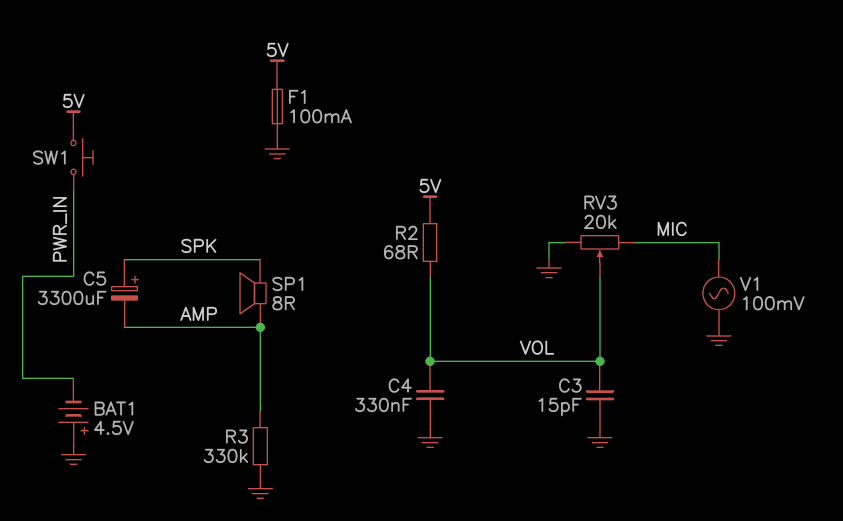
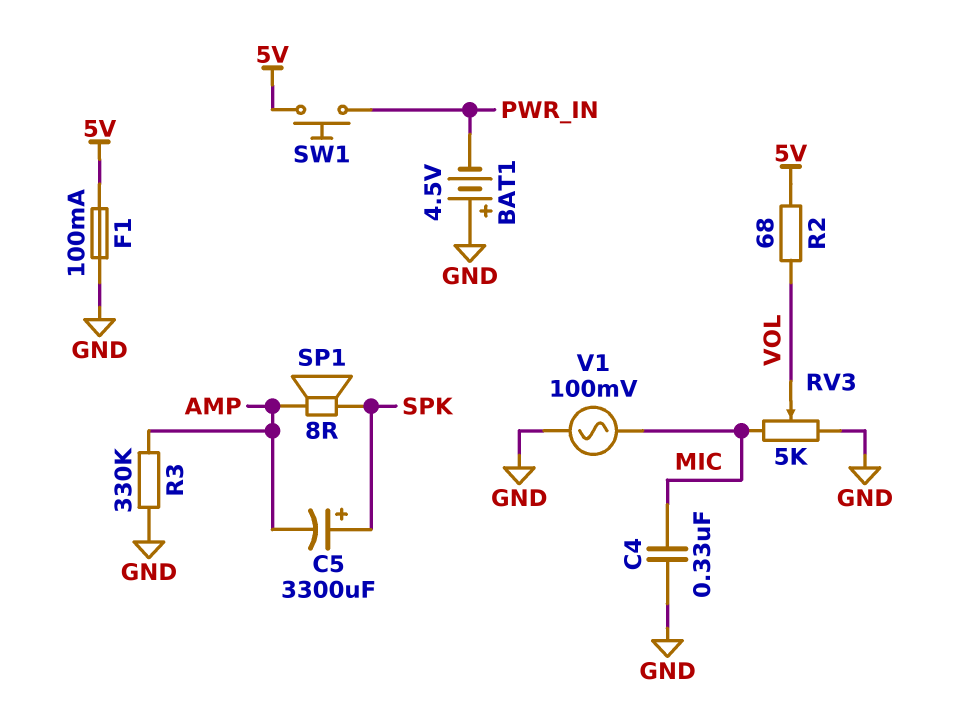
C3: 15pF (GND, VOL) -> none
C4: 330nF (GND, VOL) -> 330nF (GND, MIC)
RV3: 20k (GND, MIC, wiper VOL) -> 5k (GND, MIC, wiper VOL)

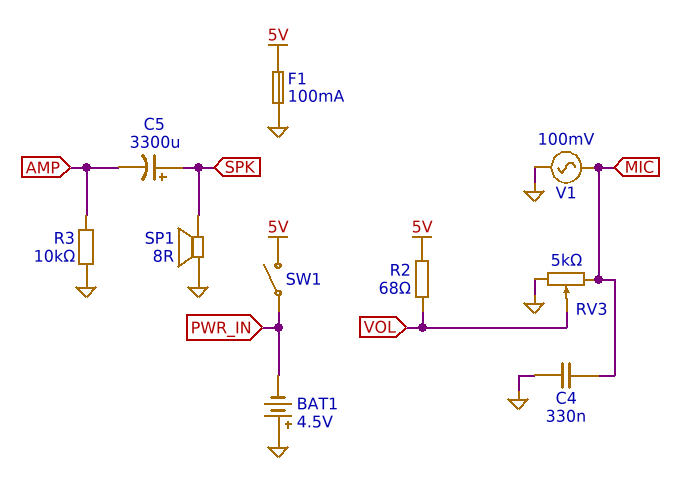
R3: 330k (AMP, GND) -> 10k (AMP, GND)
SP1: speaker 8R (AMP, SPK) -> speaker 8R (GND, SPK)
SW1: button (5V, PWR_IN) -> switch (5V, PWR_IN)

